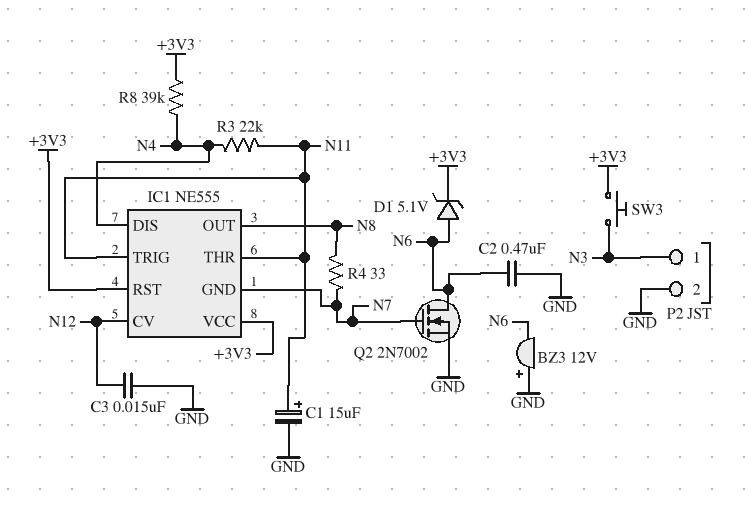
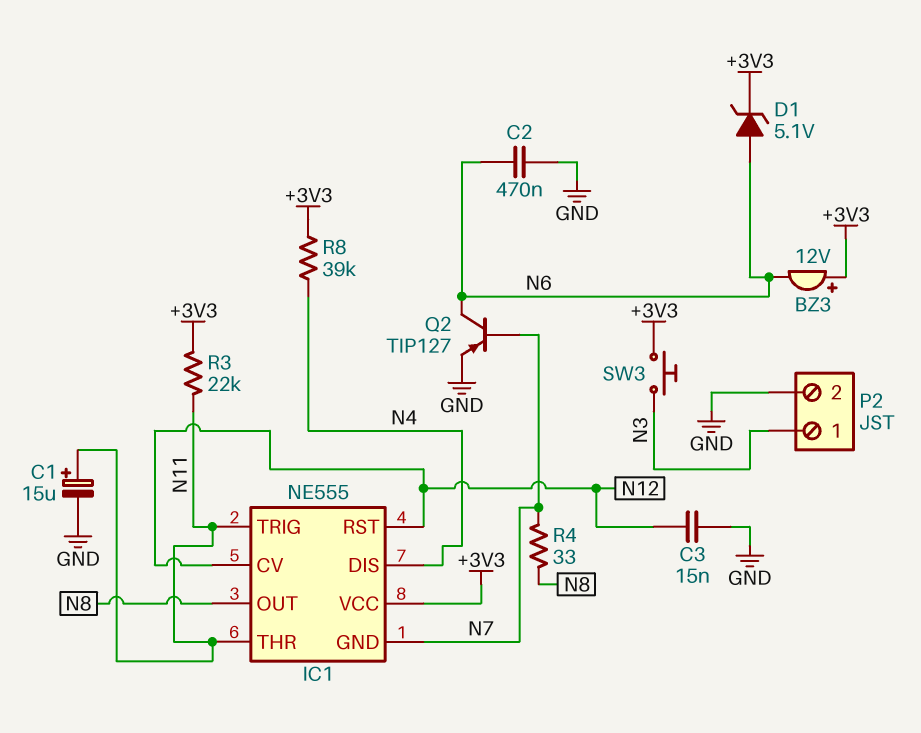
BZ3: buzzer 12V (plus GND, minus N6) -> buzzer 12V (plus +3V3, minus N6)
IC1 pin RST: +3V3 -> N12
Q2: NMOS 2N7002 (G N7, D N6, S GND) -> PNP TIP127 (B N7, C N6, E GND)
R3: 22k (N4, N11) -> 22k (+3V3, N11)

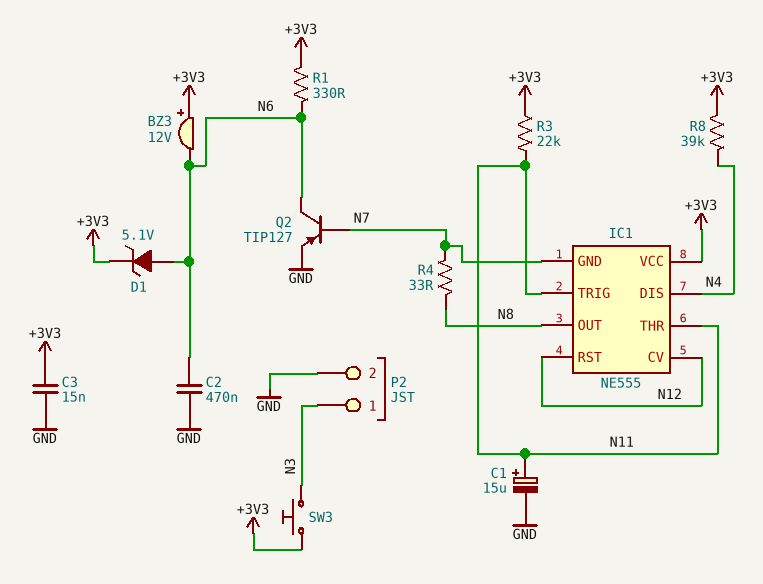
C3: 15nF (GND, N12) -> 15nF (+3V3, GND)
R1: none -> 330 (+3V3, N6)

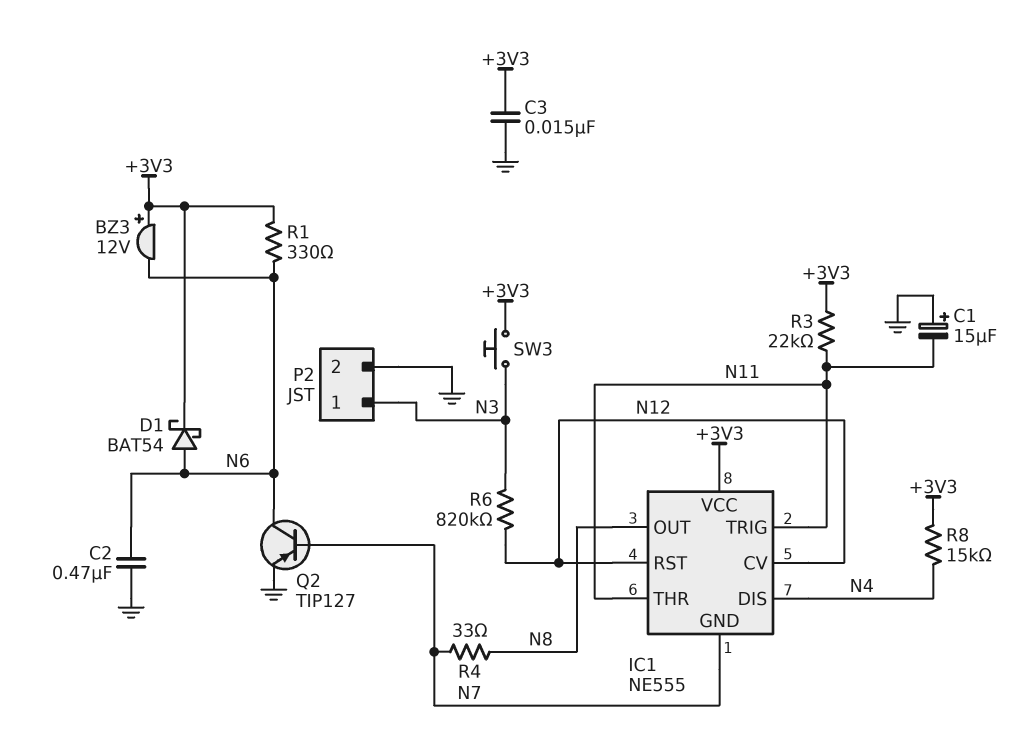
C1: 15uF (plus N11, minus GND) -> 15uF (plus GND, minus N11)
D1: zener 5.1V (A N6, K +3V3) -> schottky BAT54 (A N6, K +3V3)
R6: none -> 820k (N3, N12)
R8: 39k (+3V3, N4) -> 15k (+3V3, N4)

